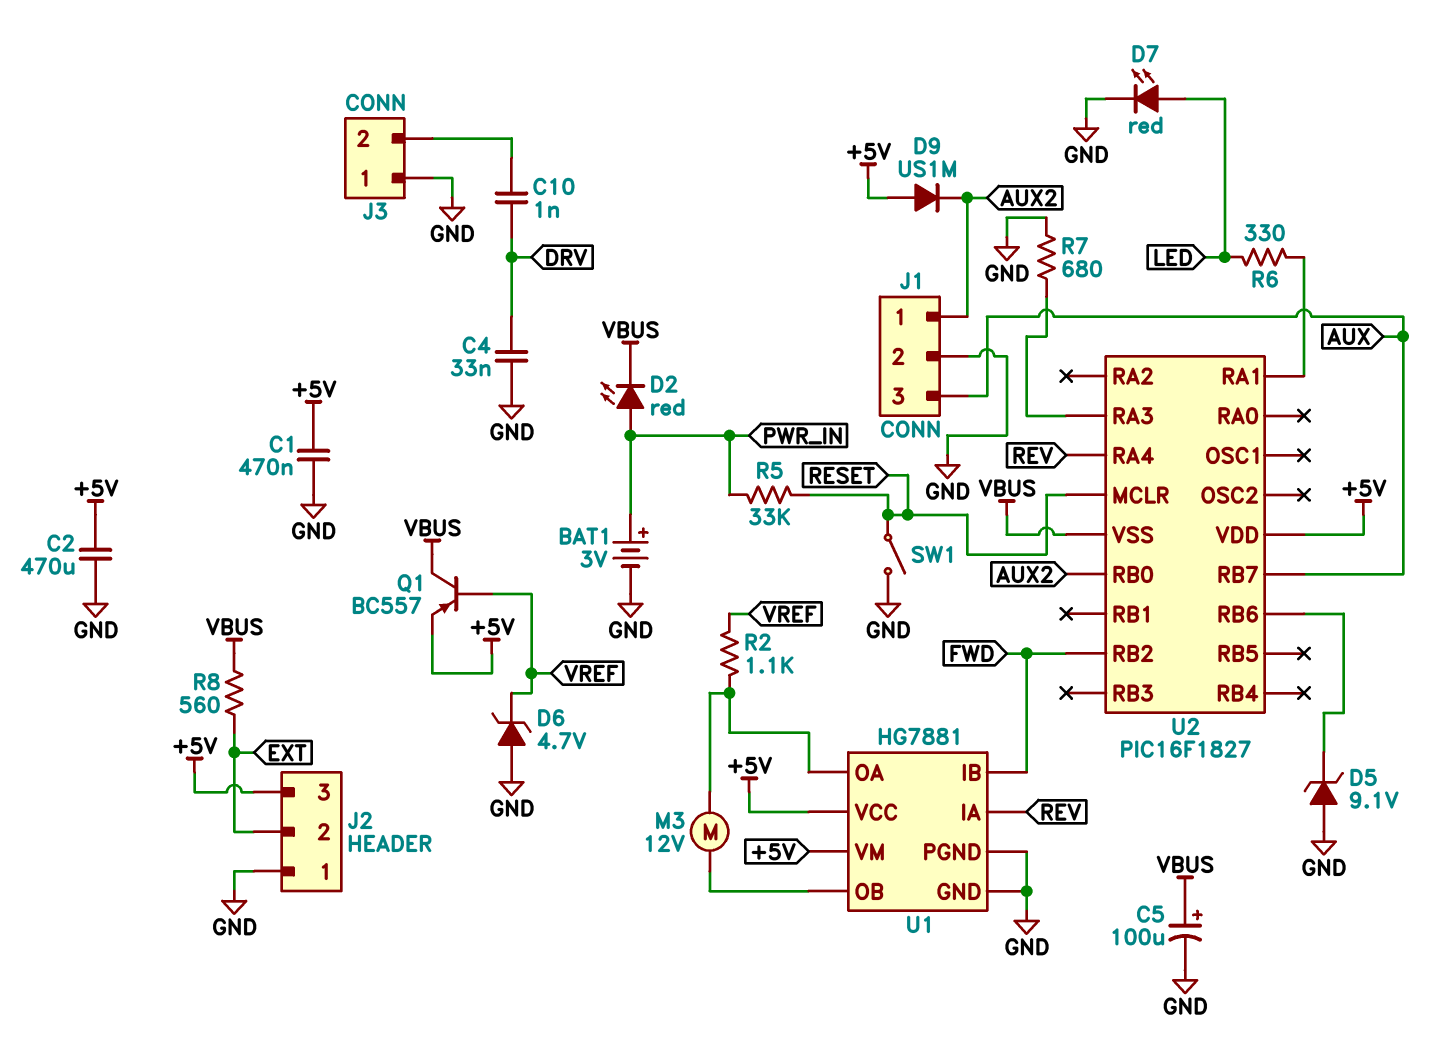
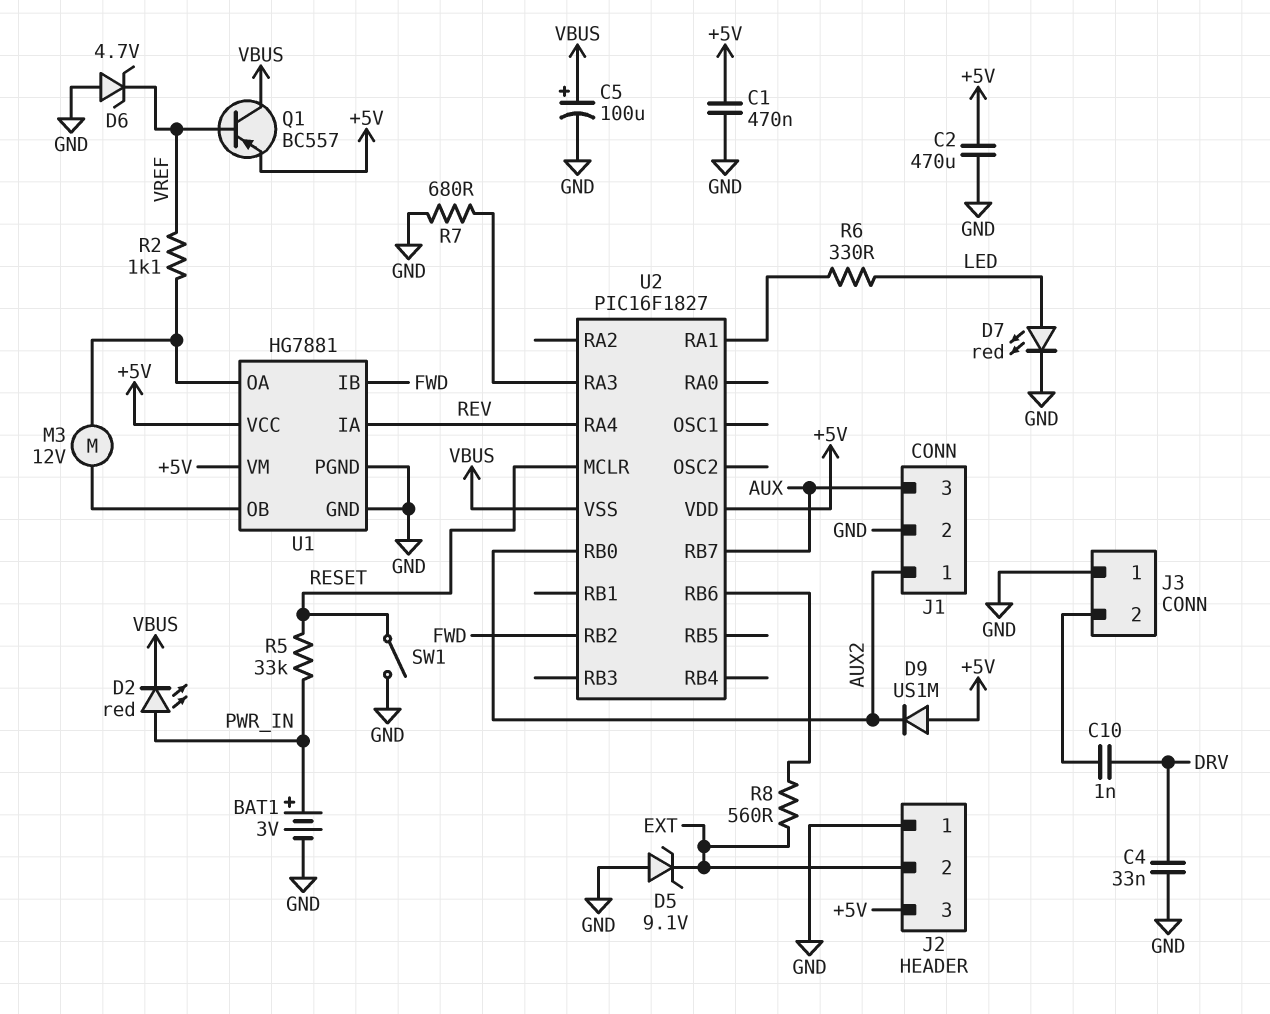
D5: zener 9.1V (A GND, K U2/RB6) -> zener 9.1V (A GND, K EXT)
R8: 560 (EXT, VBUS) -> 560 (EXT, U2/RB6)

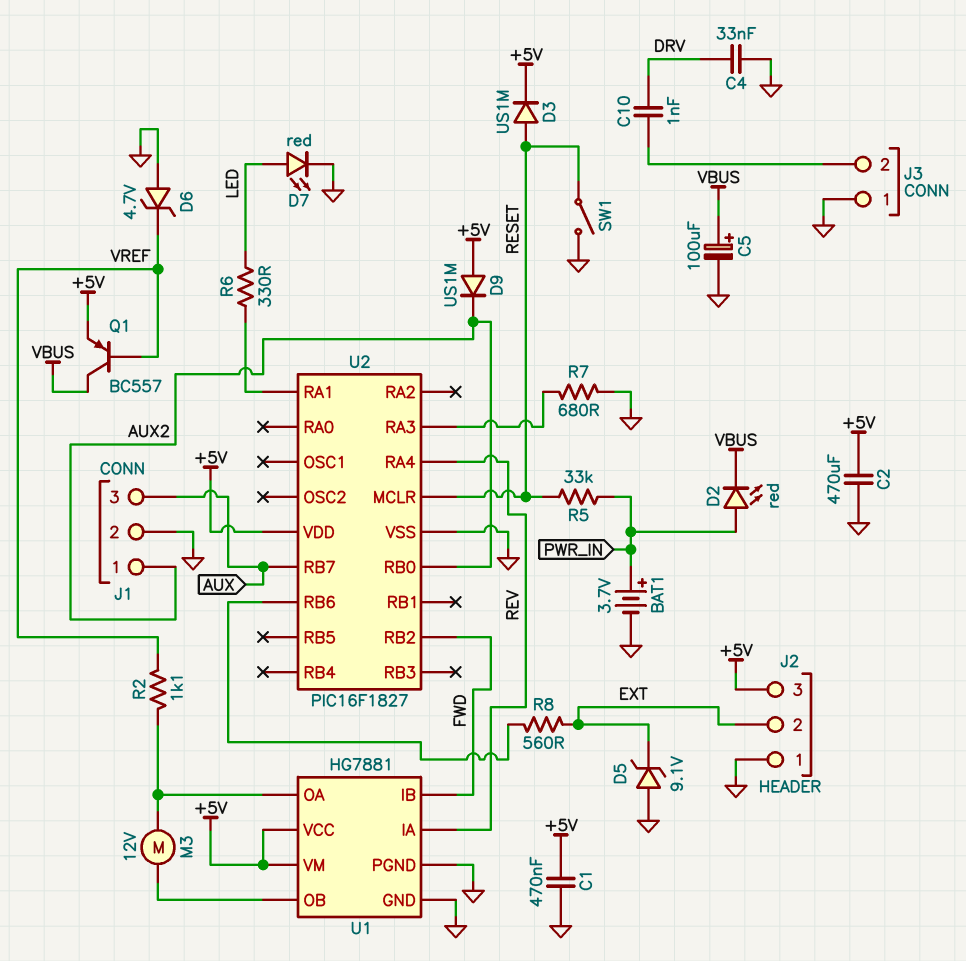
BAT1: 3V (plus PWR_IN, minus GND) -> 3.7V (plus PWR_IN, minus GND)
D3: none -> diode US1M (A RESET, K +5V)
U2 pin VSS: VBUS -> GND

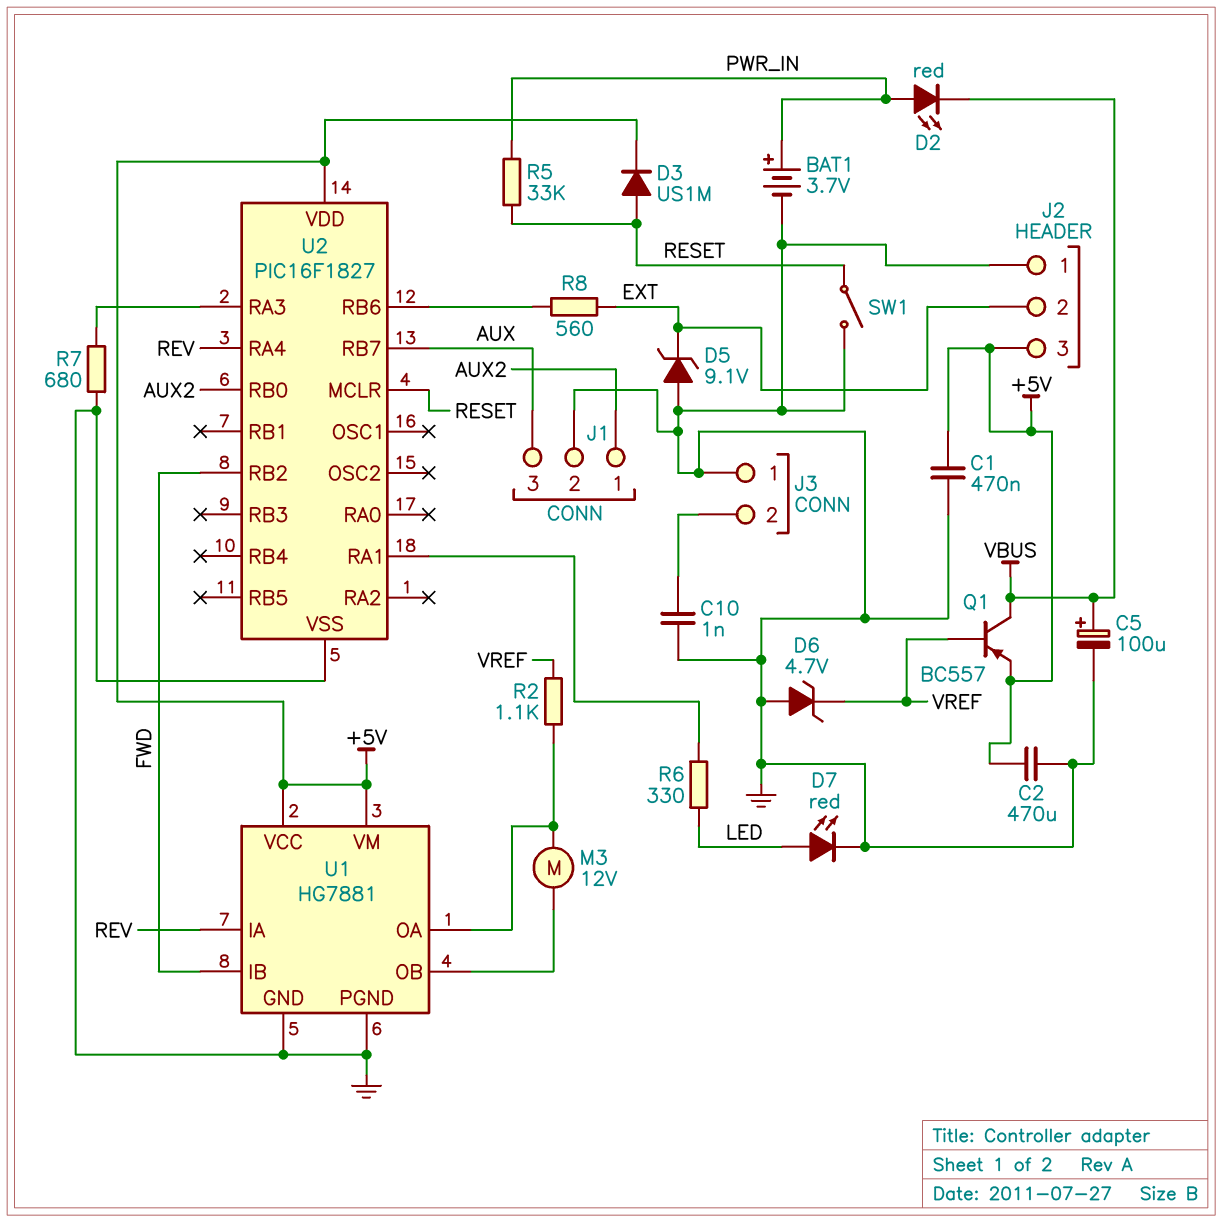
C4: 33nF (DRV, GND) -> none
C10: 1nF (DRV, J3/2) -> 1nF (GND, J3/2)
D9: diode US1M (A +5V, K AUX2) -> none

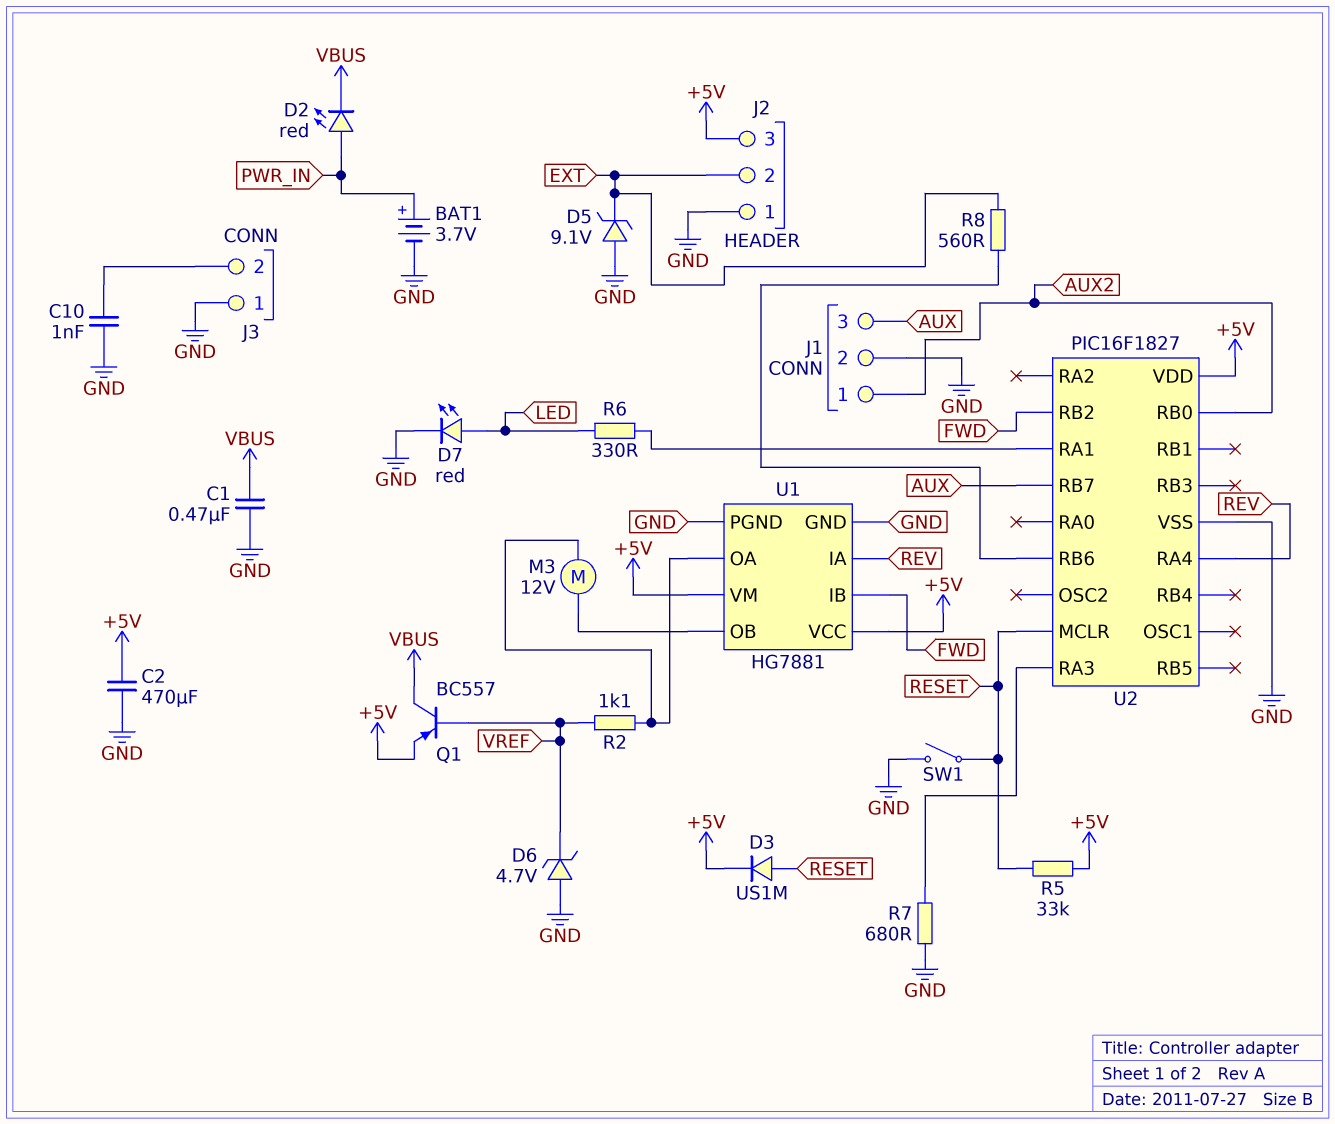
C1: 470nF (+5V, GND) -> 470nF (GND, VBUS)
C5: 100uF (plus VBUS, minus GND) -> none
R5: 33k (PWR_IN, RESET) -> 33k (+5V, RESET)

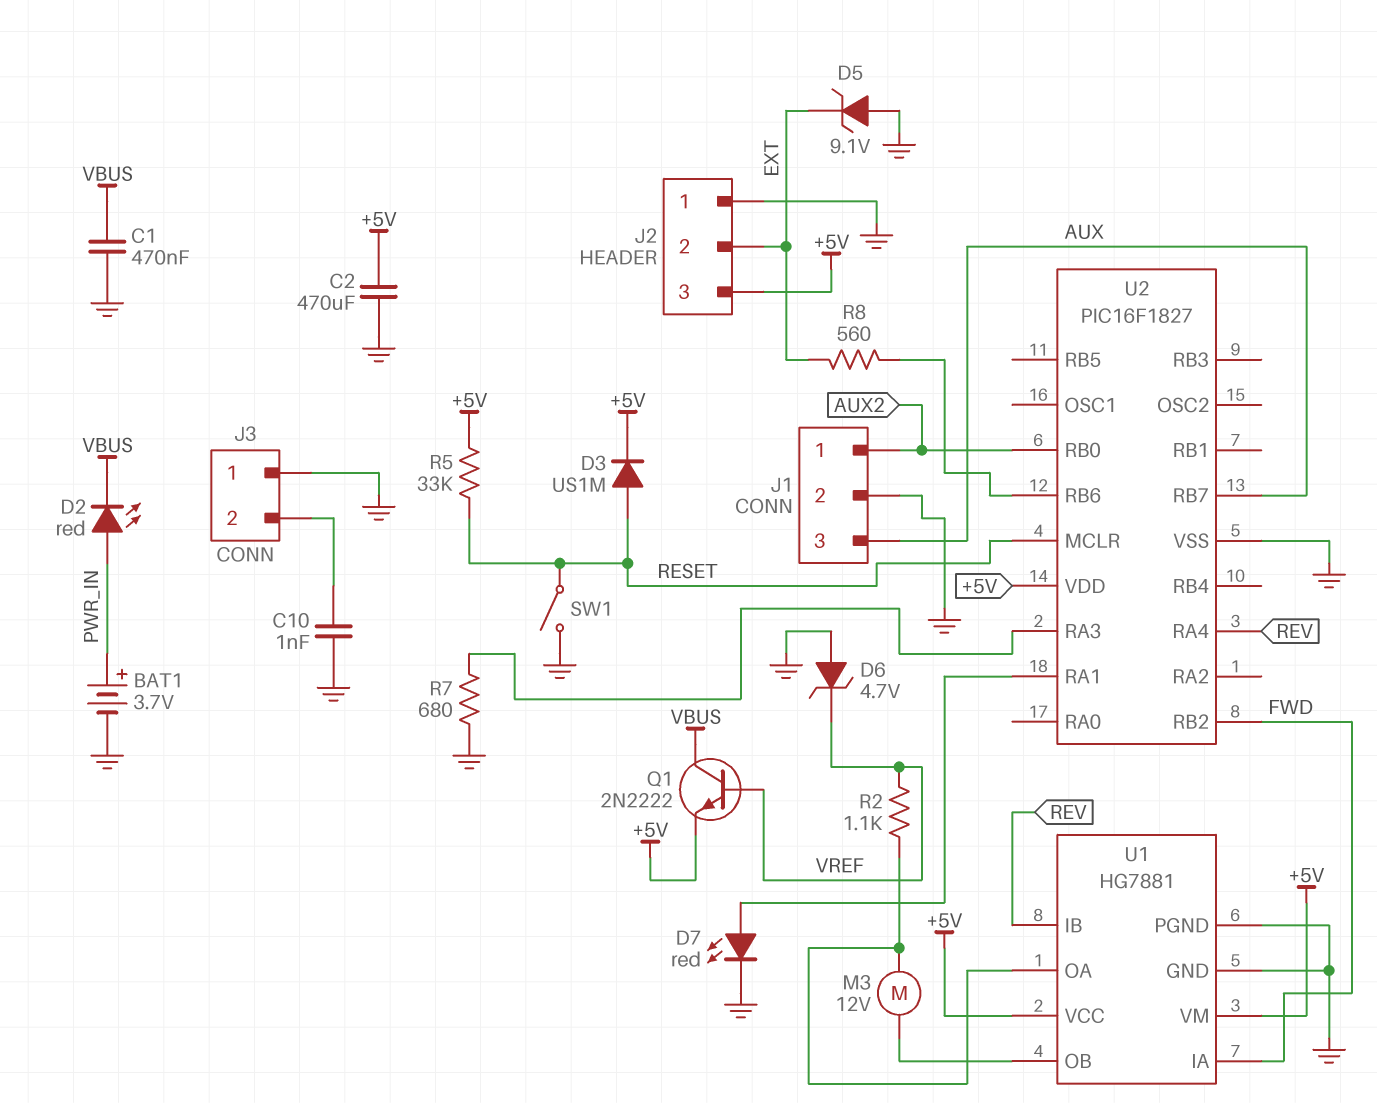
D7: LED red (A LED, K GND) -> LED red (A U2/RA1, K GND)
Q1: PNP BC557 (B VREF, C VBUS, E +5V) -> NPN 2N2222 (B VREF, C VBUS, E +5V)
R6: 330 (LED, U2/RA1) -> none
U1 pin IA: REV -> FWD
U1 pin IB: FWD -> REV

